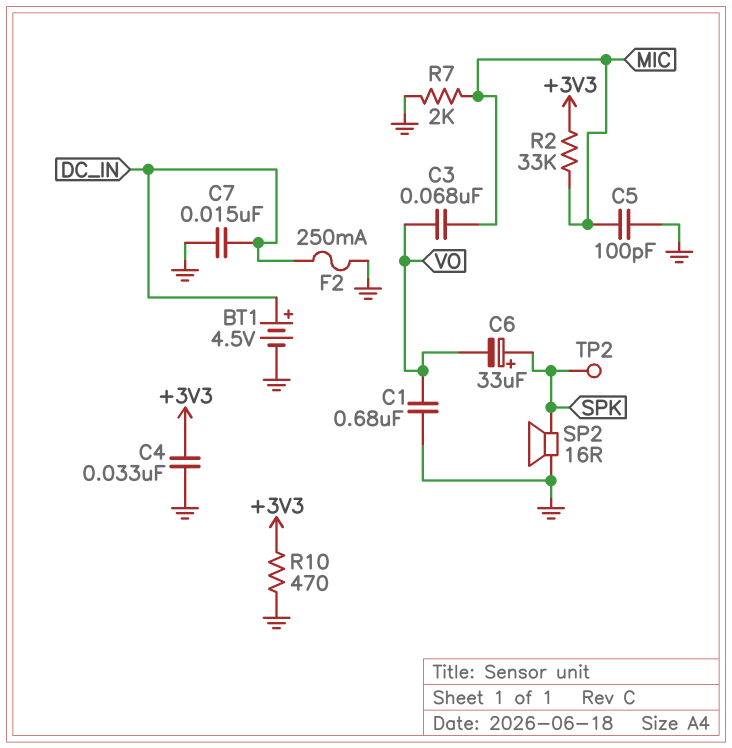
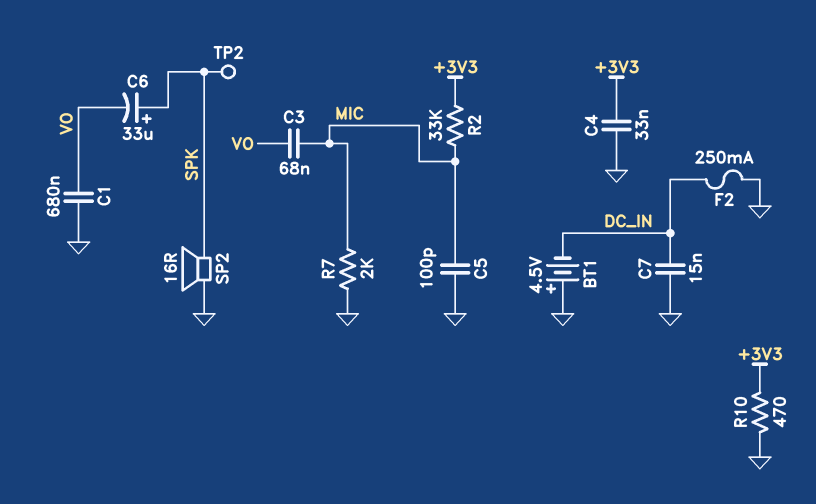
BT1: 4.5V (plus DC_IN, minus GND) -> 4.5V (plus GND, minus DC_IN)

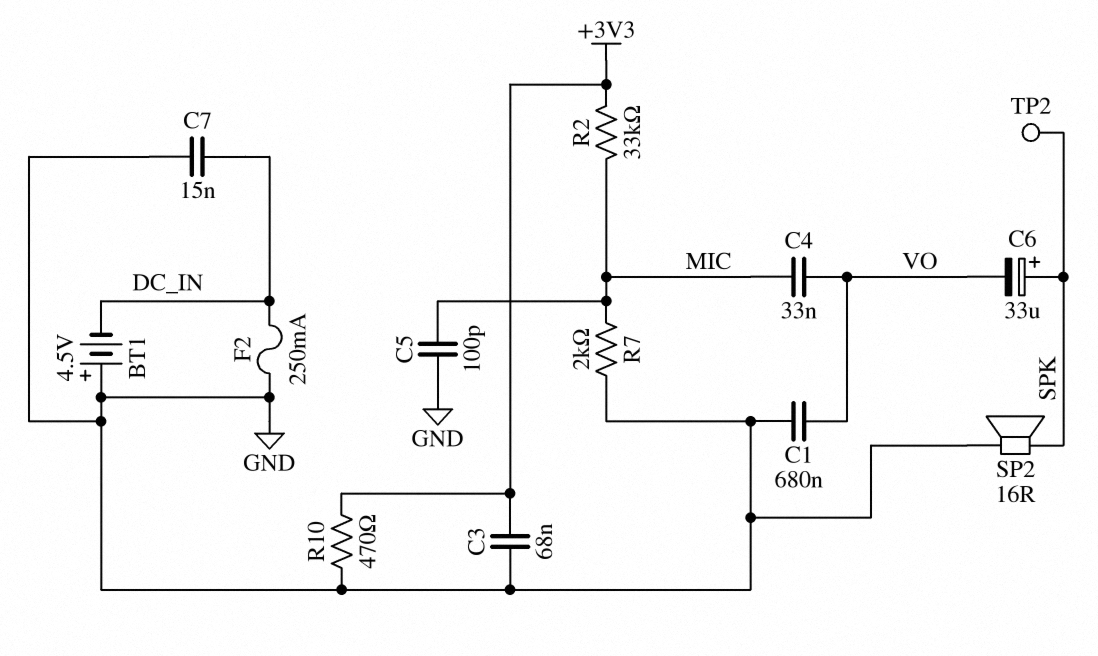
C3: 68nF (MIC, VO) -> 68nF (+3V3, GND)
C4: 33nF (+3V3, GND) -> 33nF (MIC, VO)

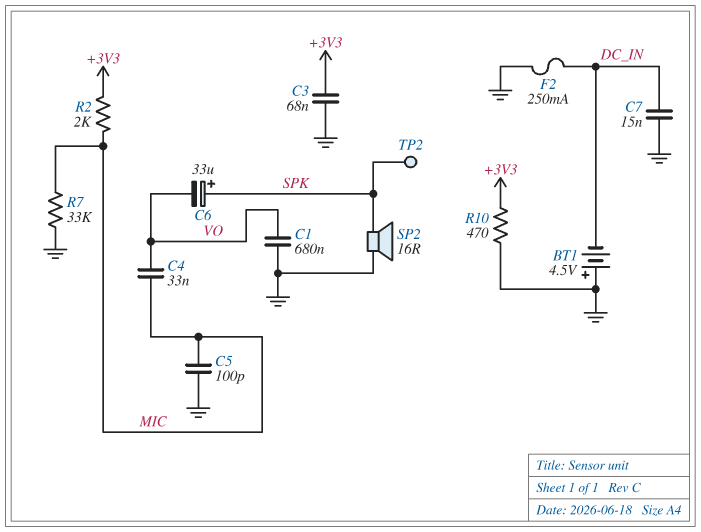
R2: 33k (+3V3, MIC) -> 2k (+3V3, MIC)
R7: 2k (GND, MIC) -> 33k (GND, MIC)

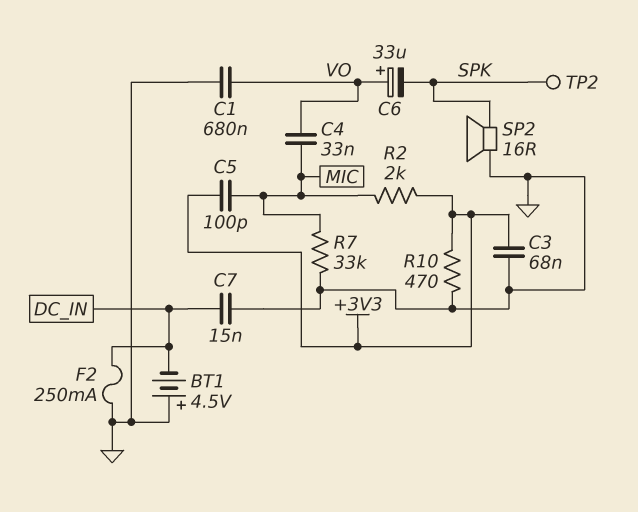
C5: 100pF (GND, MIC) -> 100pF (+3V3, MIC)
C6: 33uF (plus SPK, minus VO) -> 33uF (plus VO, minus SPK)

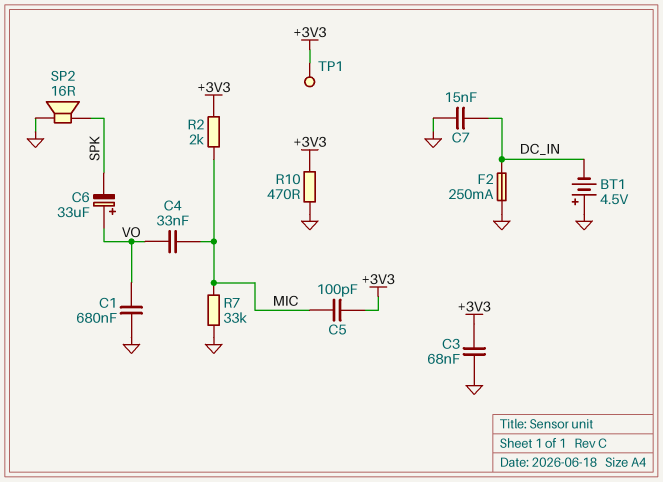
TP1: none -> test point (+3V3)
TP2: test point (SPK) -> none

